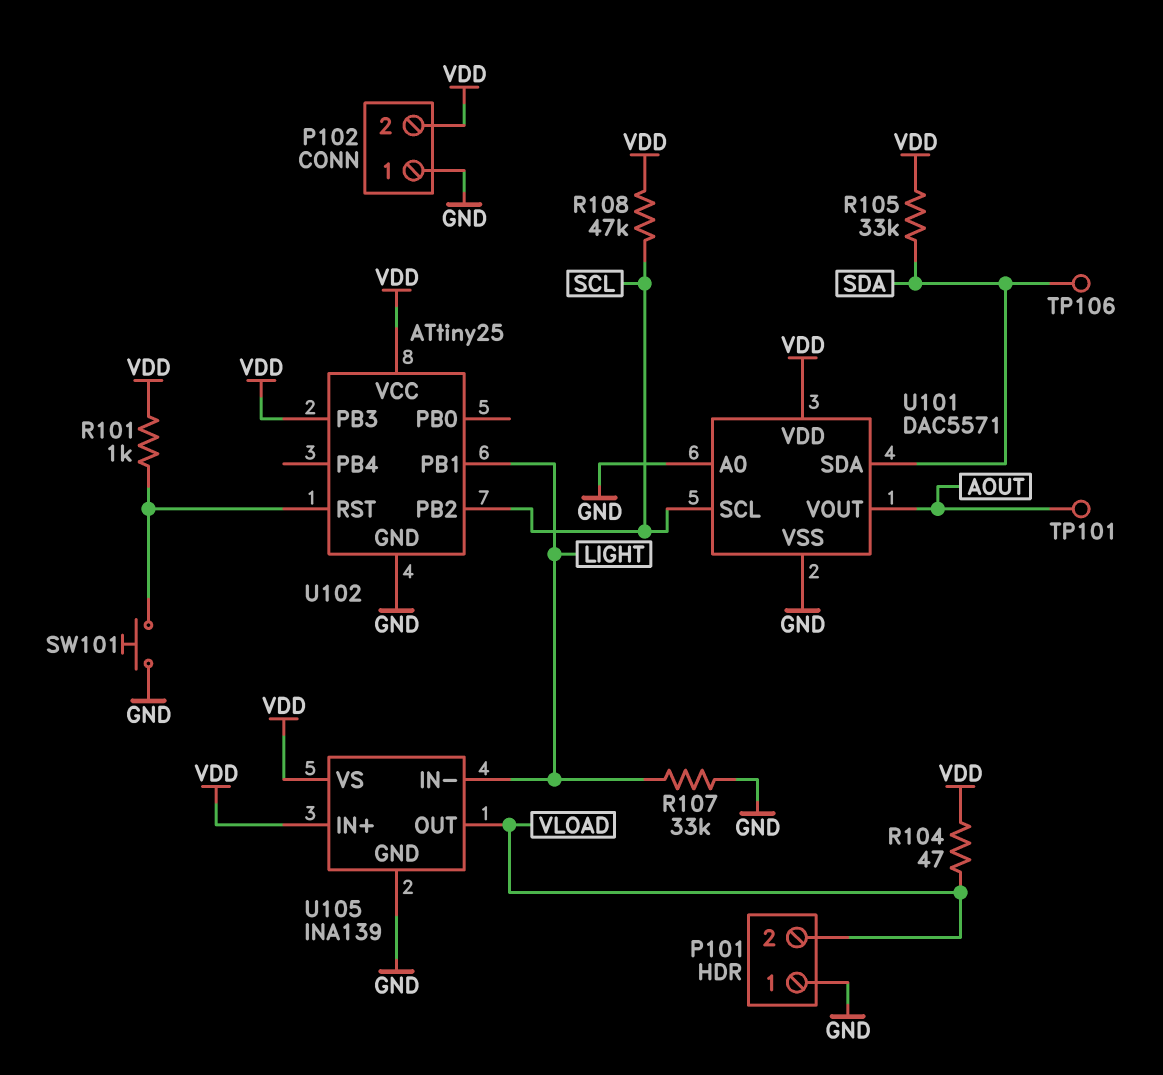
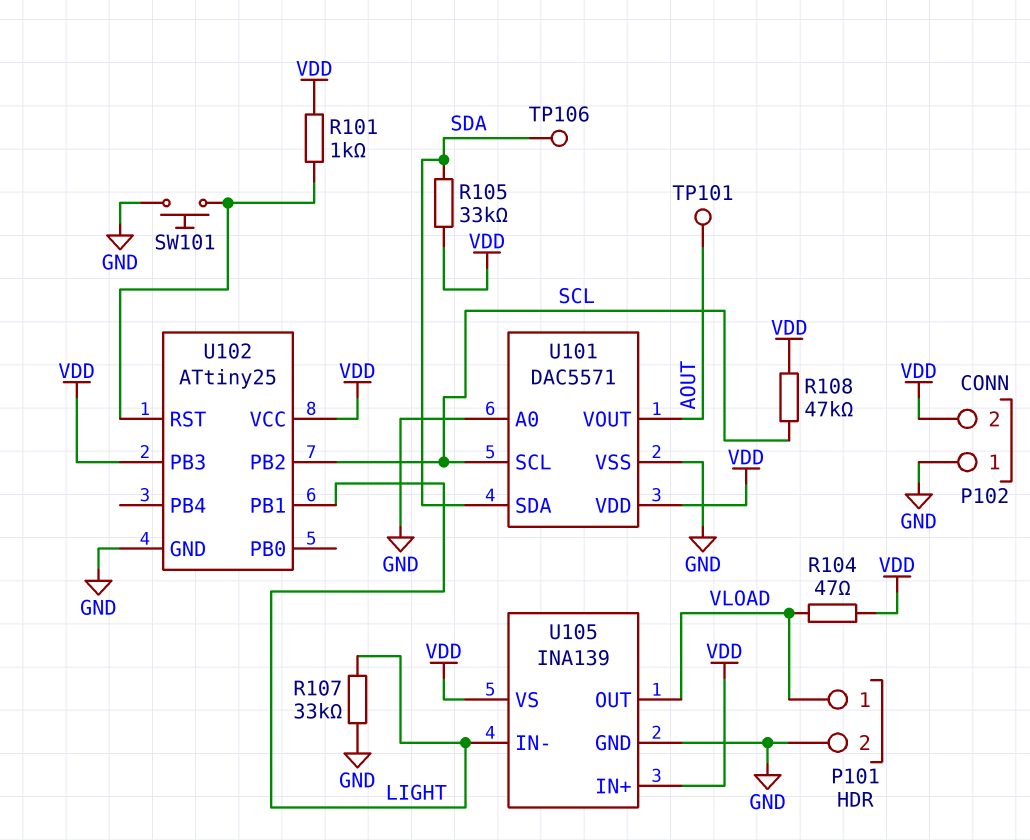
P101 pin 1: GND -> VLOAD
P101 pin 2: VLOAD -> GND

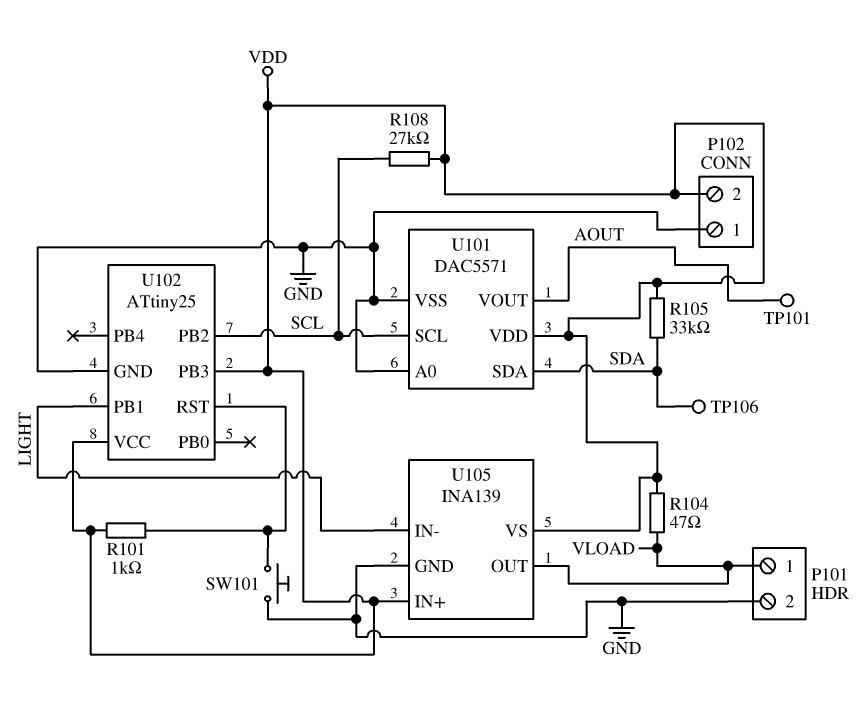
R107: 33k (GND, LIGHT) -> none
R108: 47k (SCL, VDD) -> 27k (SCL, VDD)

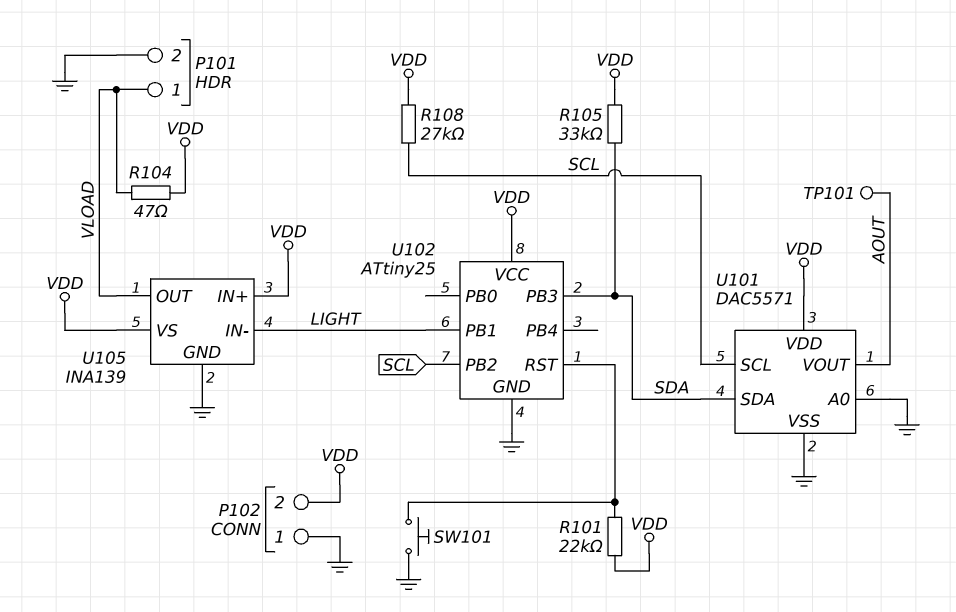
R101: 1k (U102/RST, VDD) -> 22k (U102/RST, VDD)
TP106: test point (SDA) -> none
U102 pin PB3: VDD -> SDA

